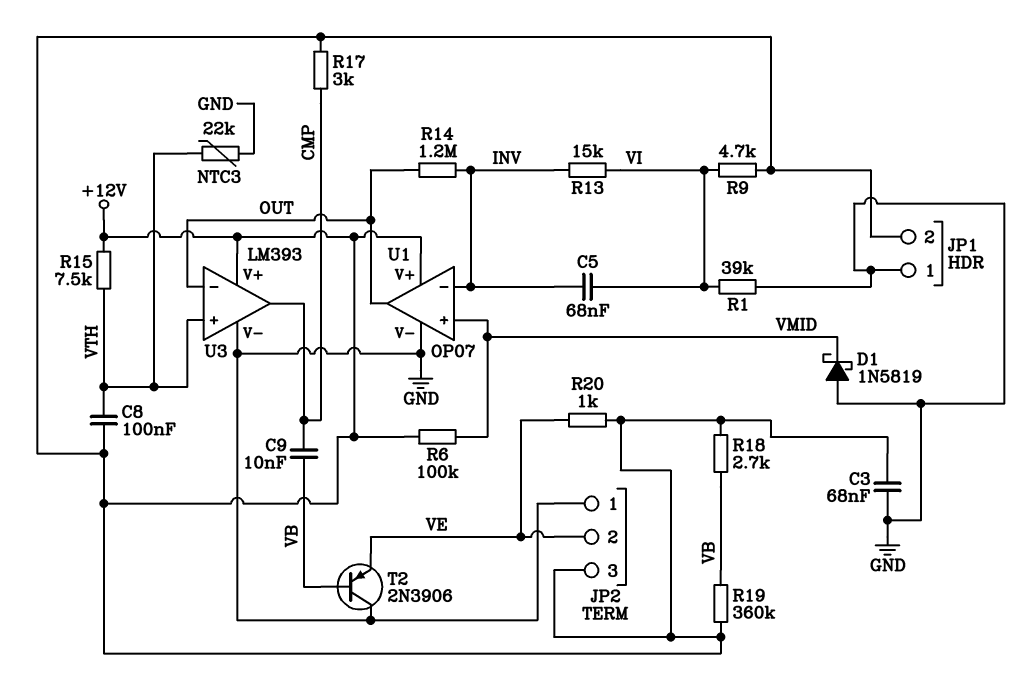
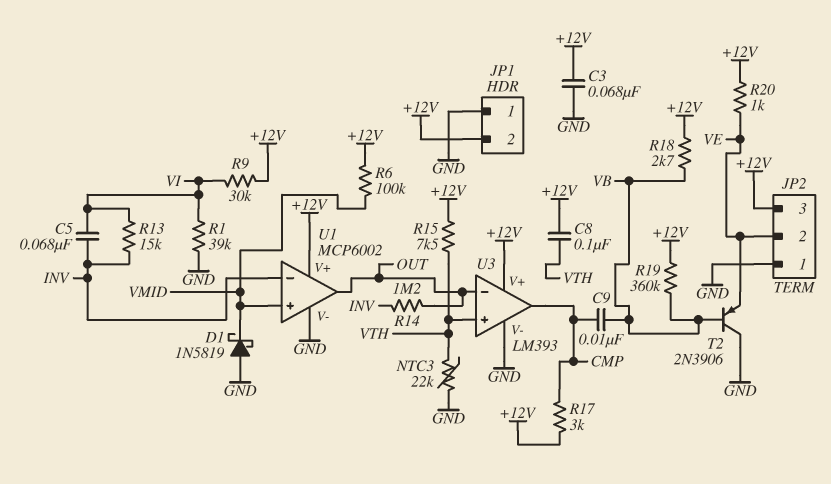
R9: 4.7k (+12V, VI) -> 30k (+12V, VI)
U1: OP07 -> MCP6002

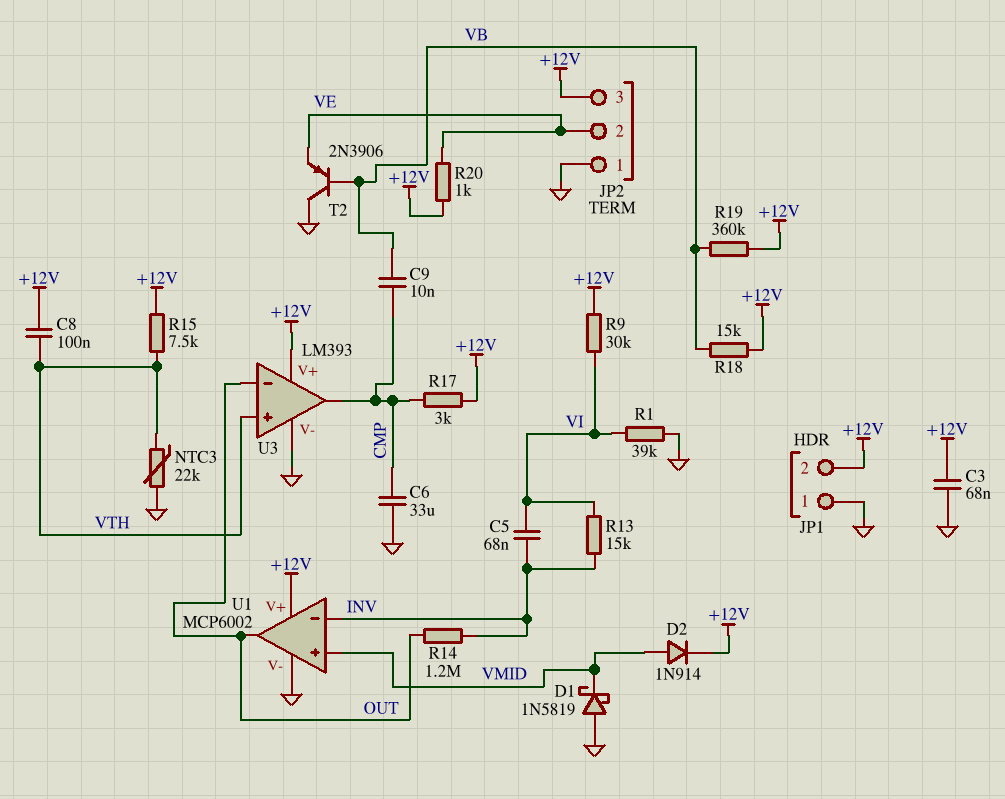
C6: none -> 33uF (CMP, GND)
D2: none -> diode 1N914 (A VMID, K +12V)
R6: 100k (+12V, VMID) -> none
R18: 2.7k (+12V, VB) -> 15k (+12V, VB)

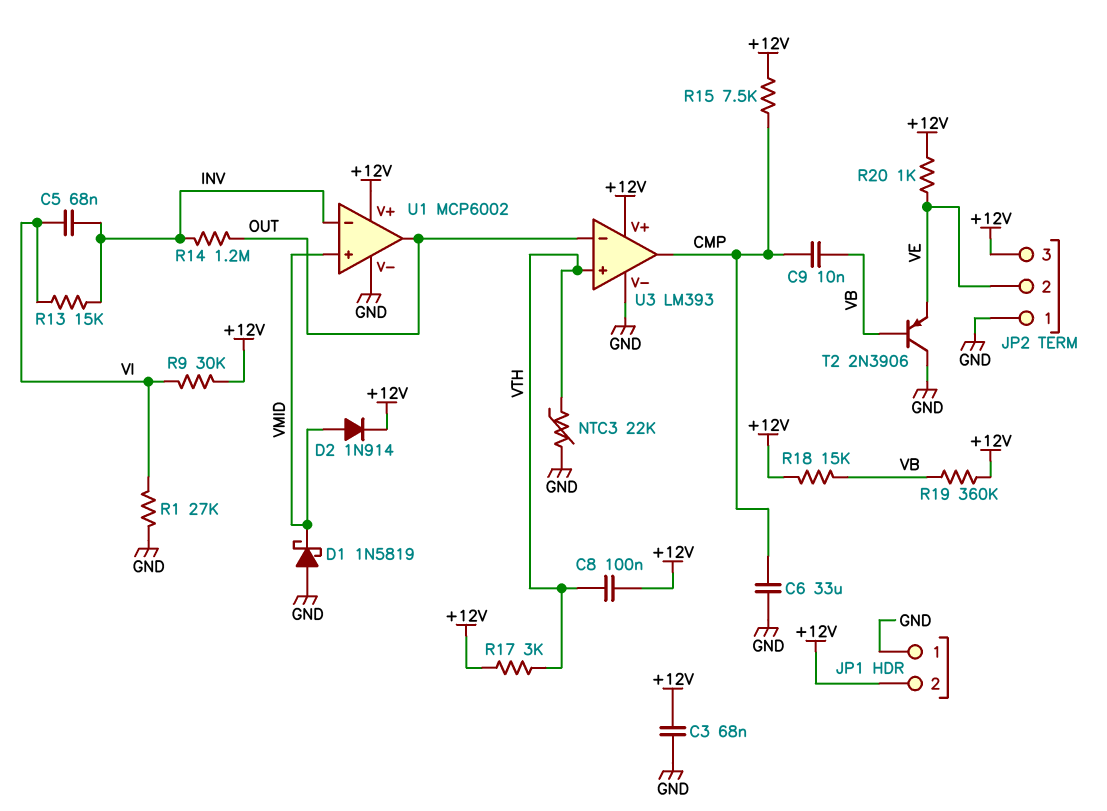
R1: 39k (GND, VI) -> 27k (GND, VI)
R15: 7.5k (+12V, VTH) -> 7.5k (+12V, CMP)
R17: 3k (+12V, CMP) -> 3k (+12V, VTH)

